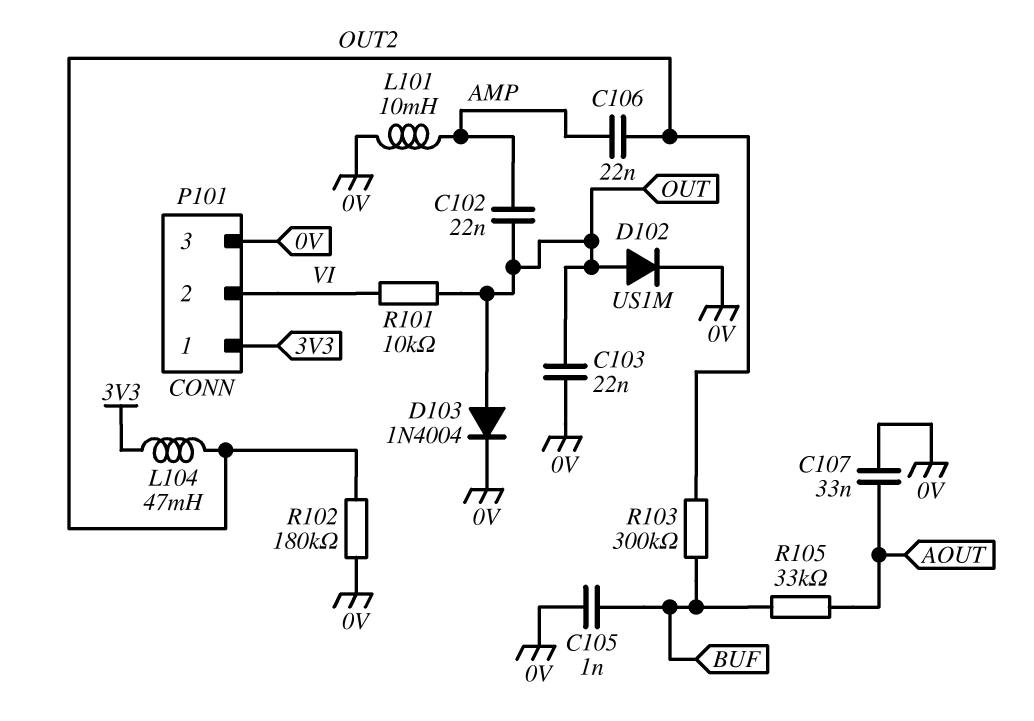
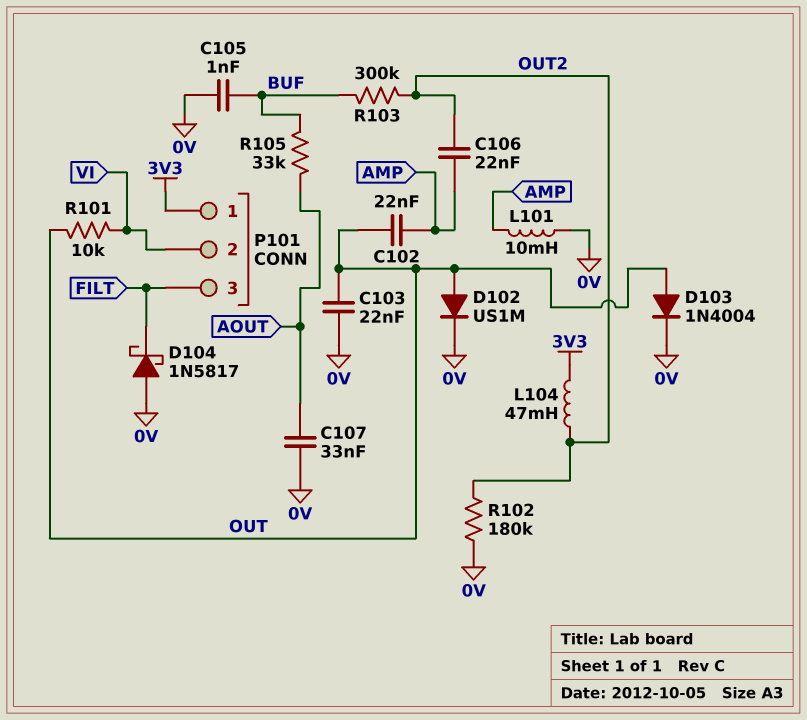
D104: none -> schottky 1N5817 (A 0V, K FILT)
P101 pin 3: 0V -> FILT

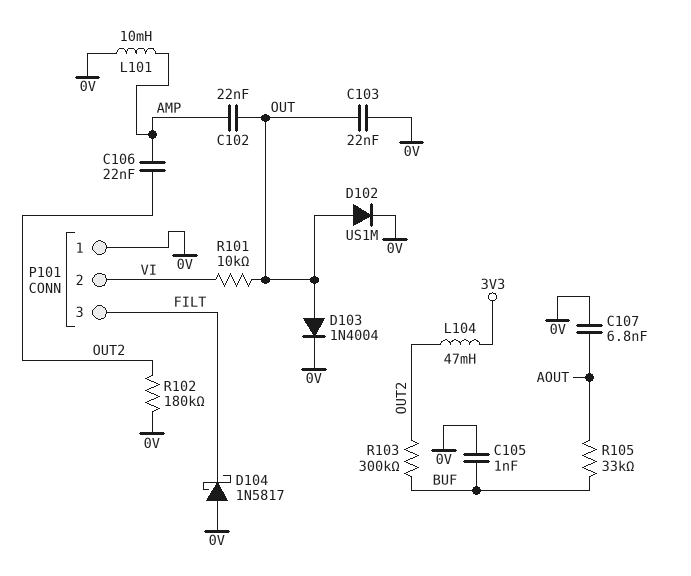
C107: 33nF (0V, AOUT) -> 6.8nF (0V, AOUT)
P101 pin 1: 3V3 -> 0V

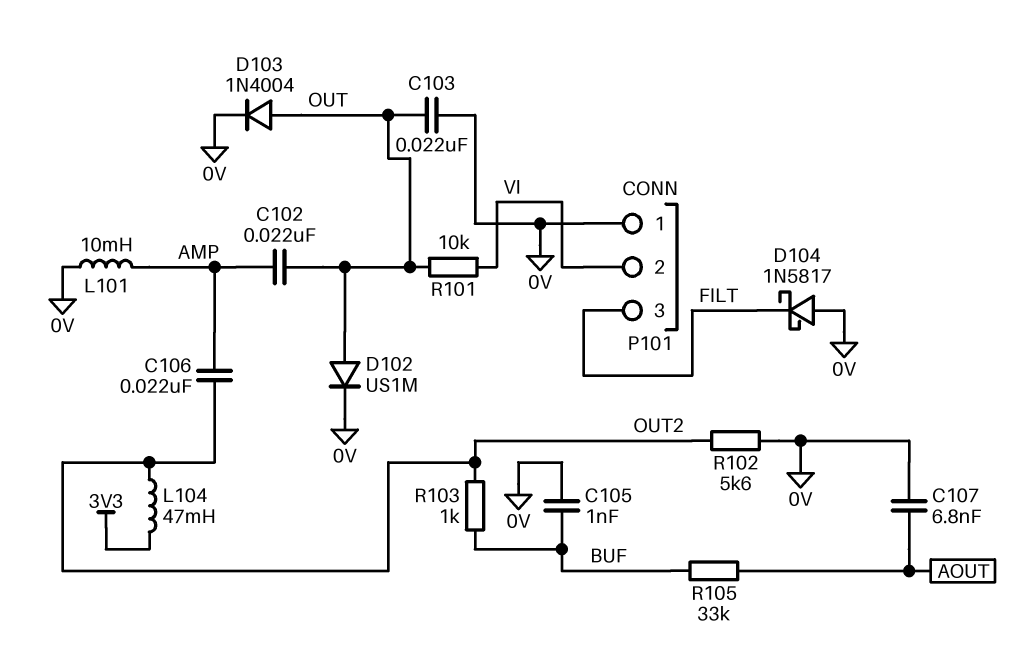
R102: 180k (0V, OUT2) -> 5.6k (0V, OUT2)
R103: 300k (BUF, OUT2) -> 1k (BUF, OUT2)

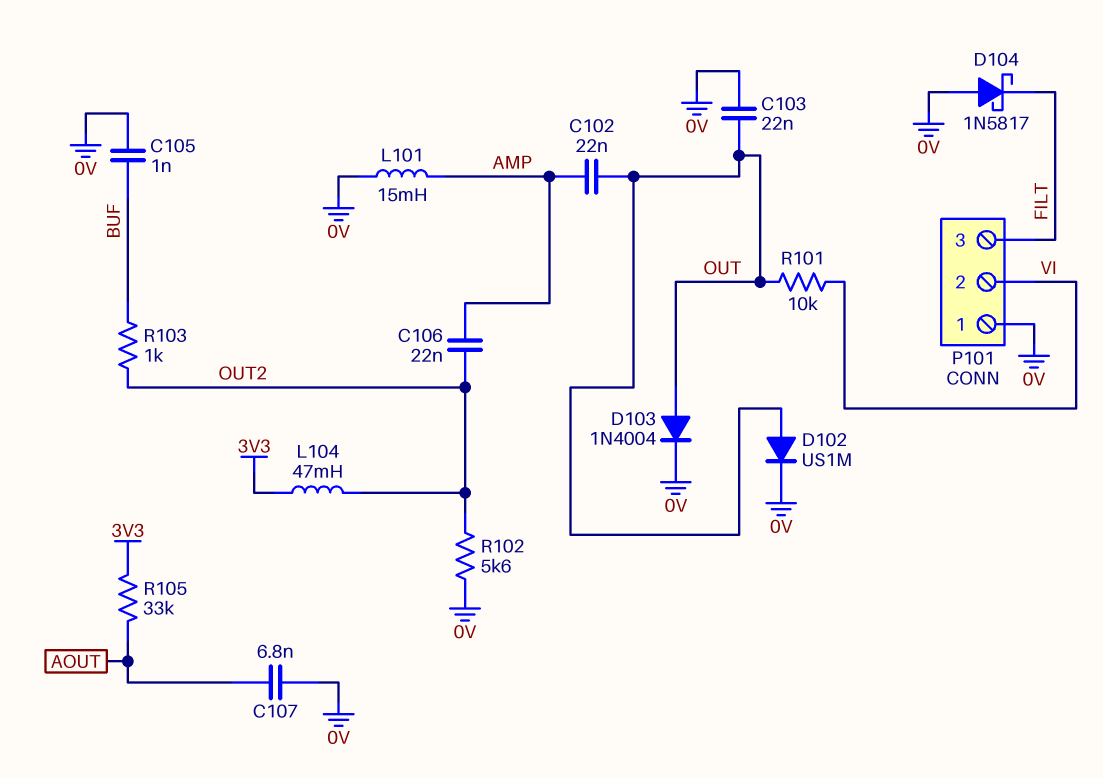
L101: 10mH (0V, AMP) -> 15mH (0V, AMP)
R105: 33k (AOUT, BUF) -> 33k (3V3, AOUT)

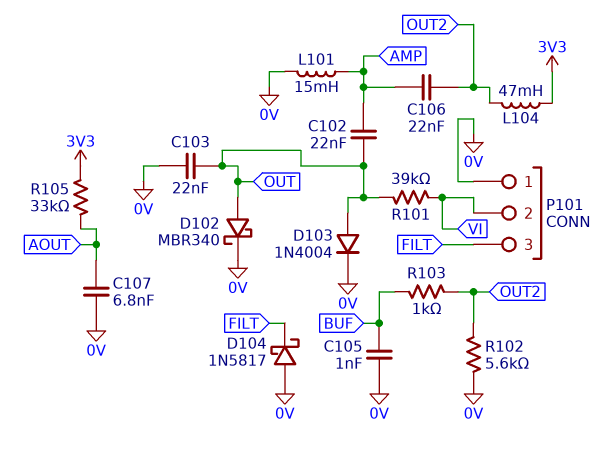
D102: diode US1M (A OUT, K 0V) -> schottky MBR340 (A OUT, K 0V)
R101: 10k (OUT, VI) -> 39k (OUT, VI)

